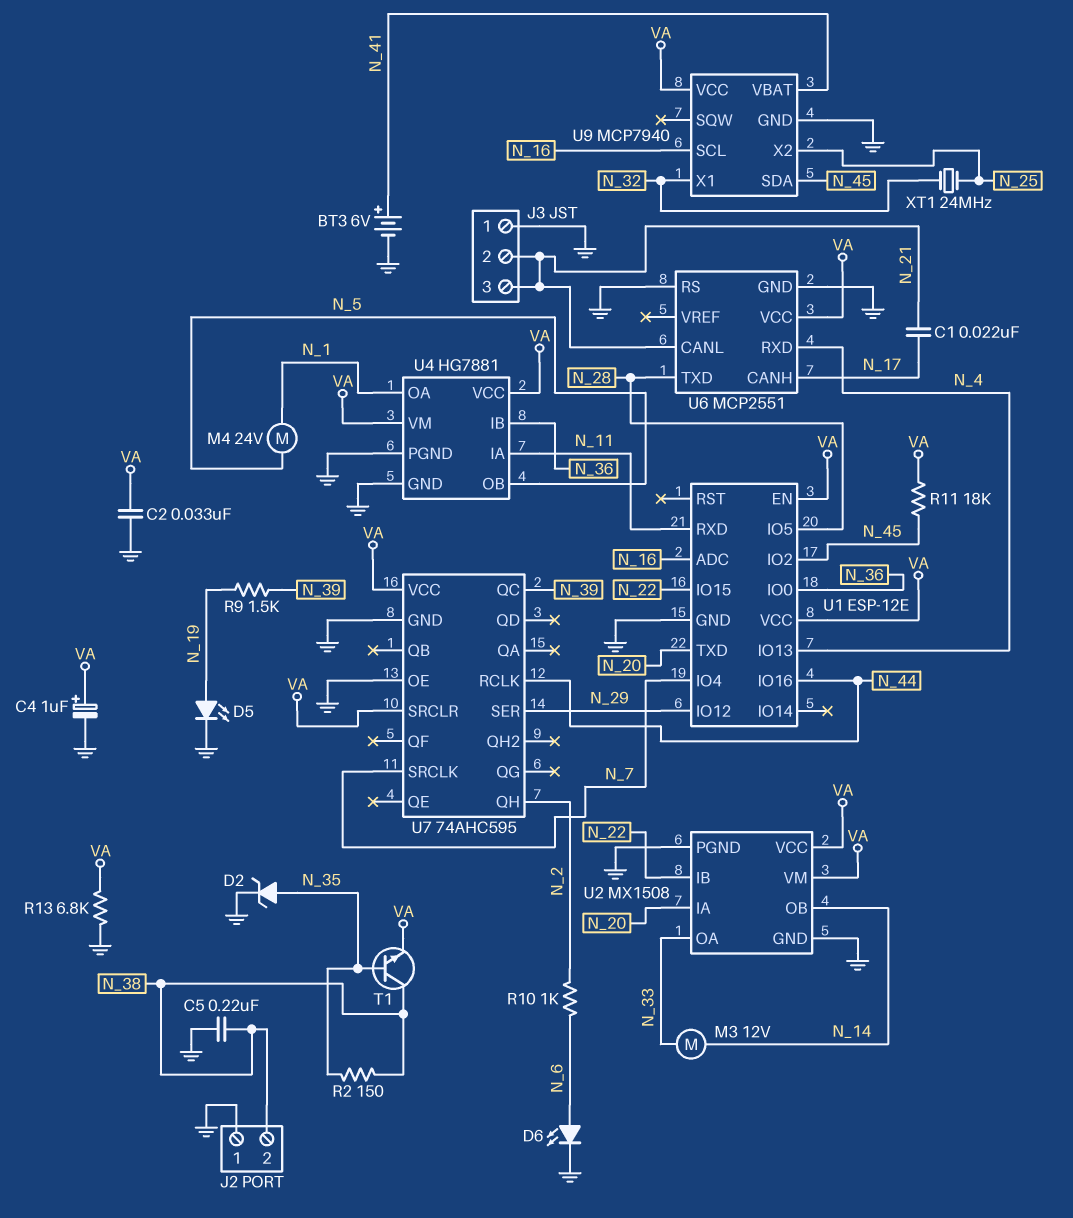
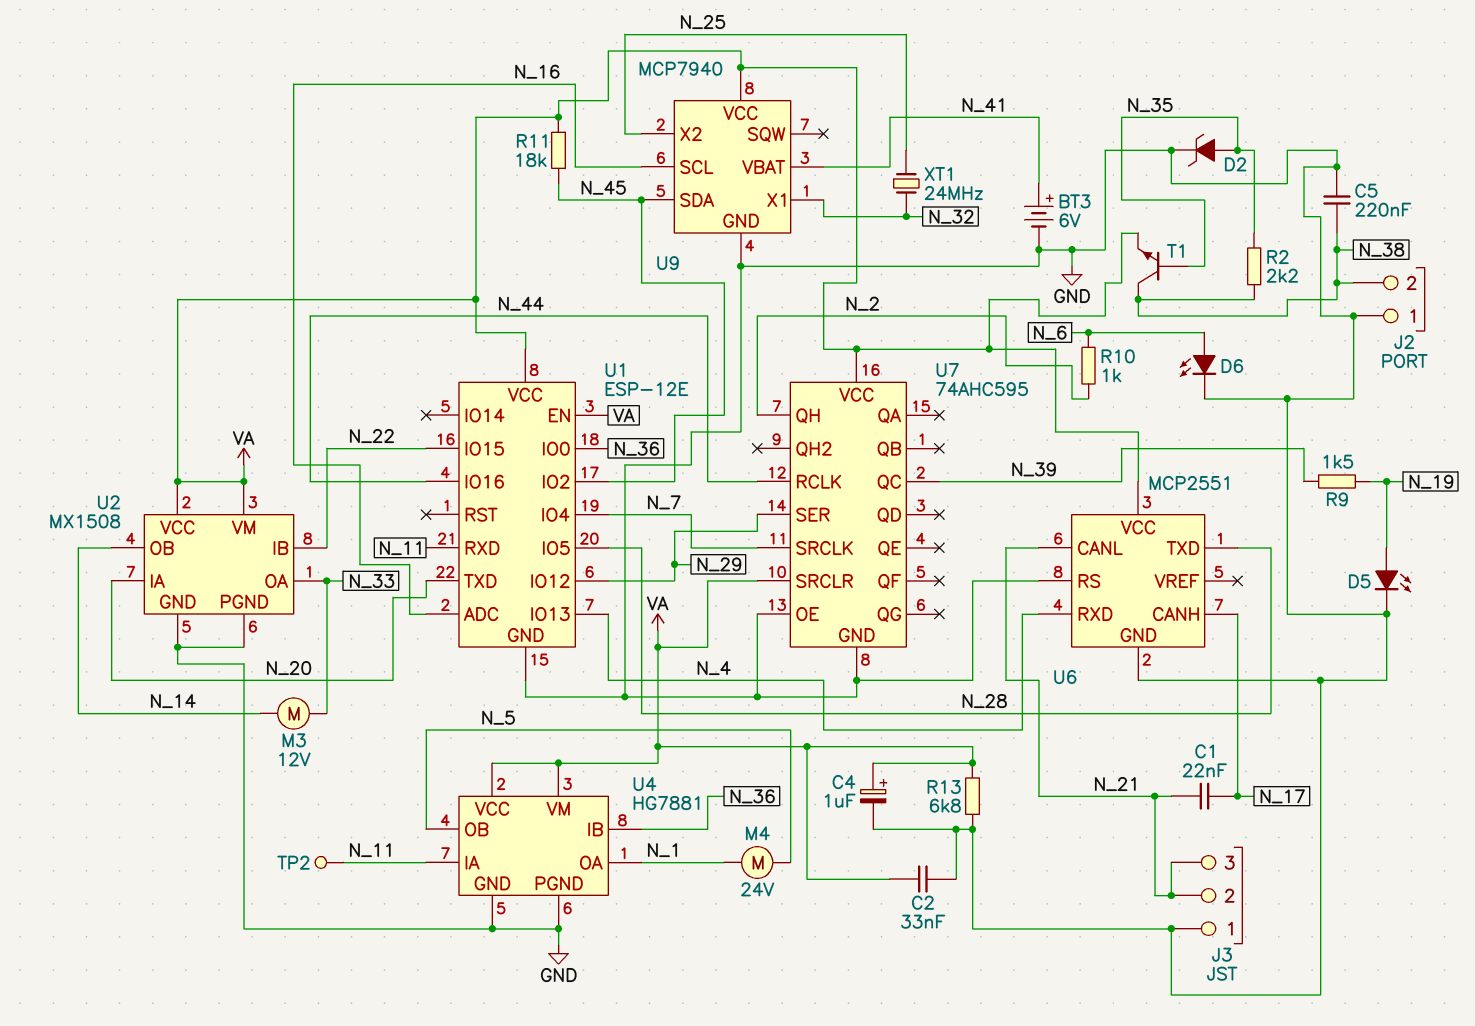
R2: 150 (N_35, N_38) -> 2.2k (N_35, N_38)
TP2: none -> test point (N_11)

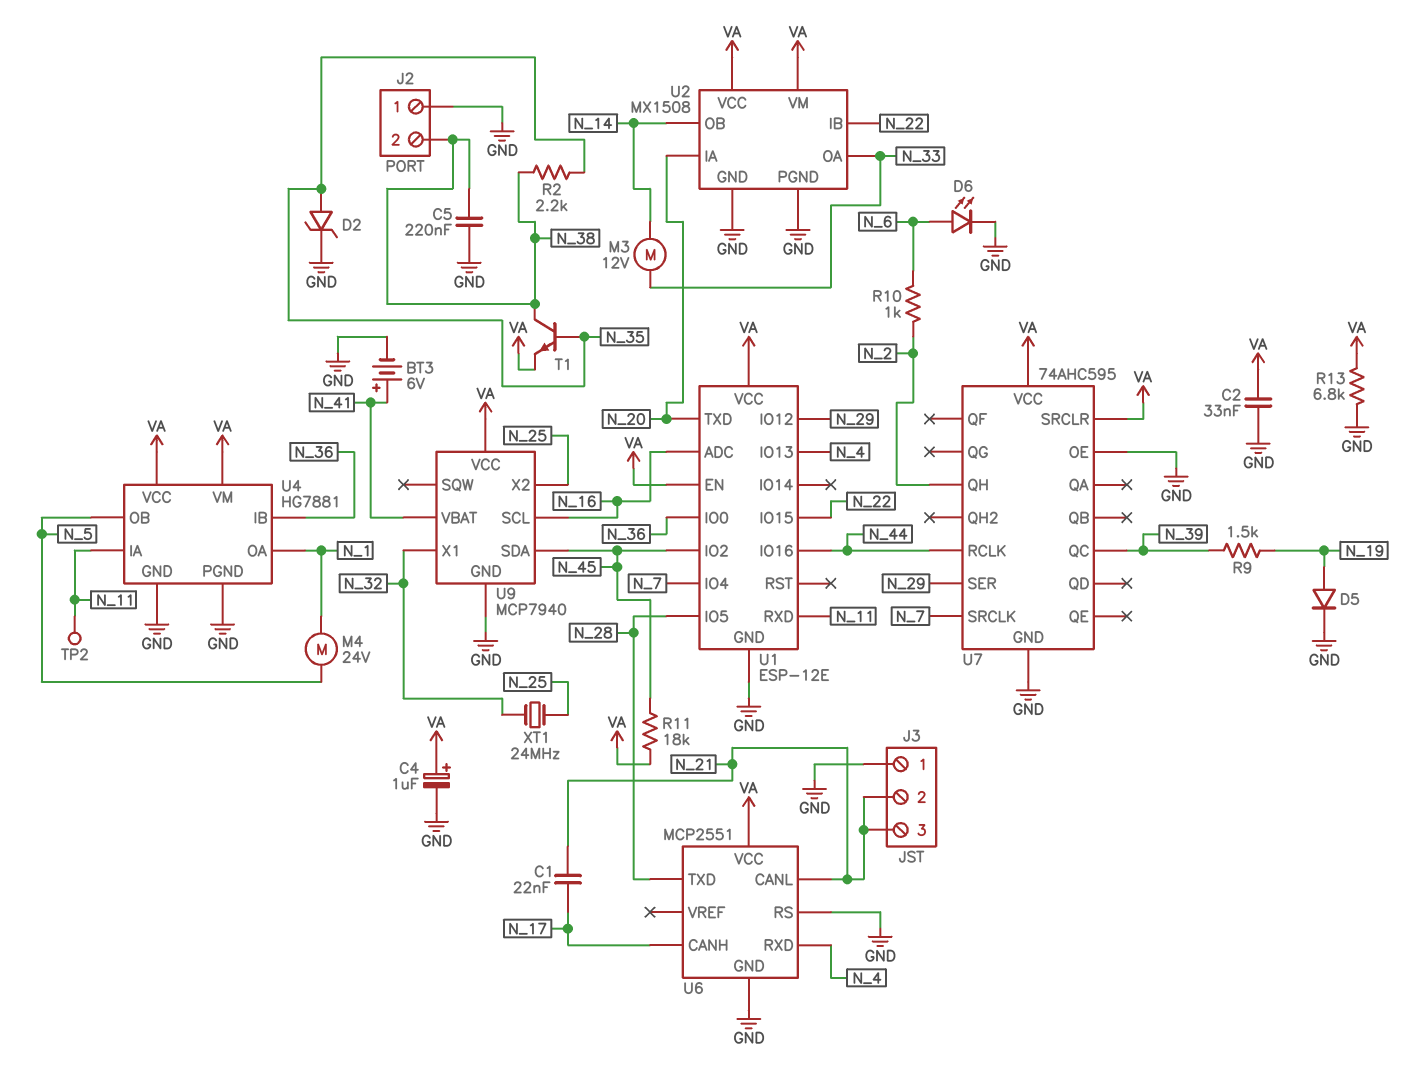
D5: LED (A N_19, K GND) -> diode (A N_19, K GND)

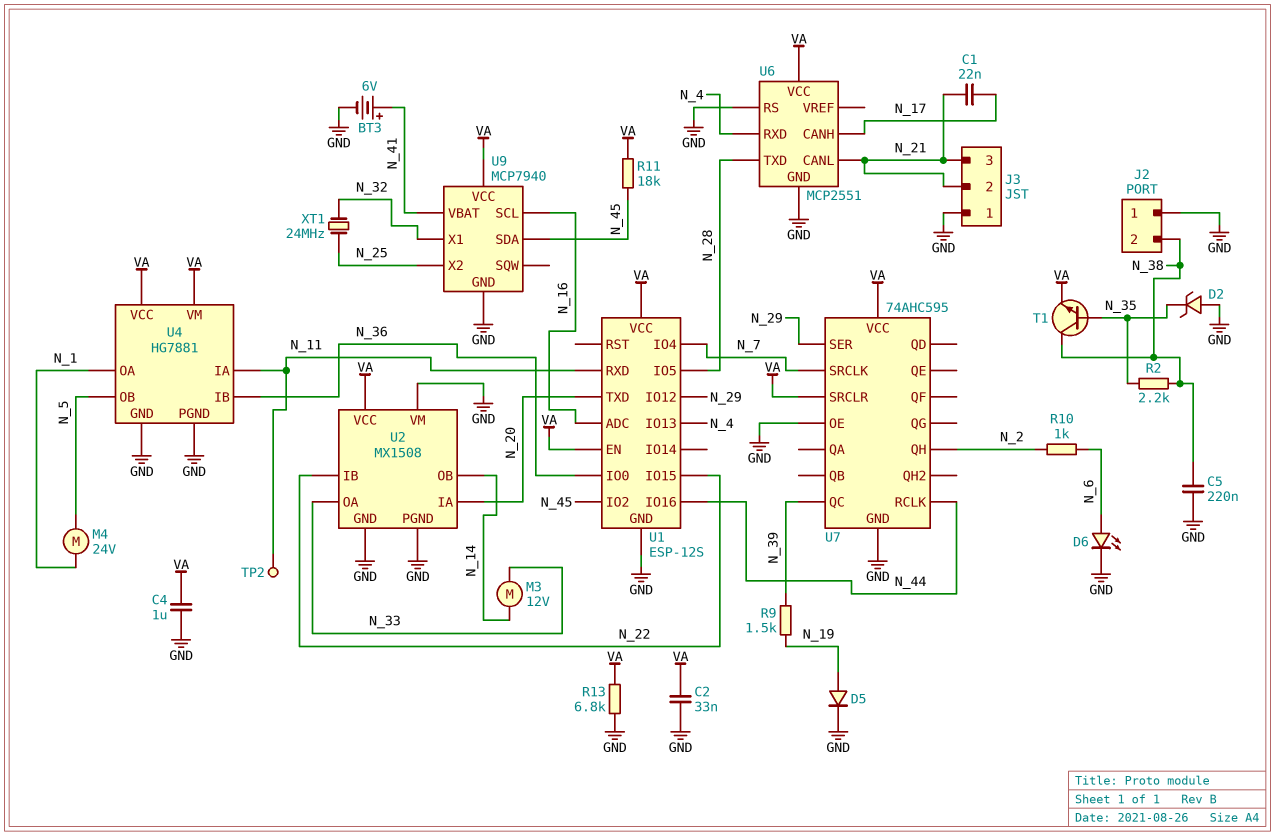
C4: 1uF (plus VA, minus GND) -> 1uF (GND, VA)
D2: zener (A N_35, K GND) -> zener (A GND, K N_35)
U1: ESP-12E -> ESP-12S
U2 pin VM: VA -> GND

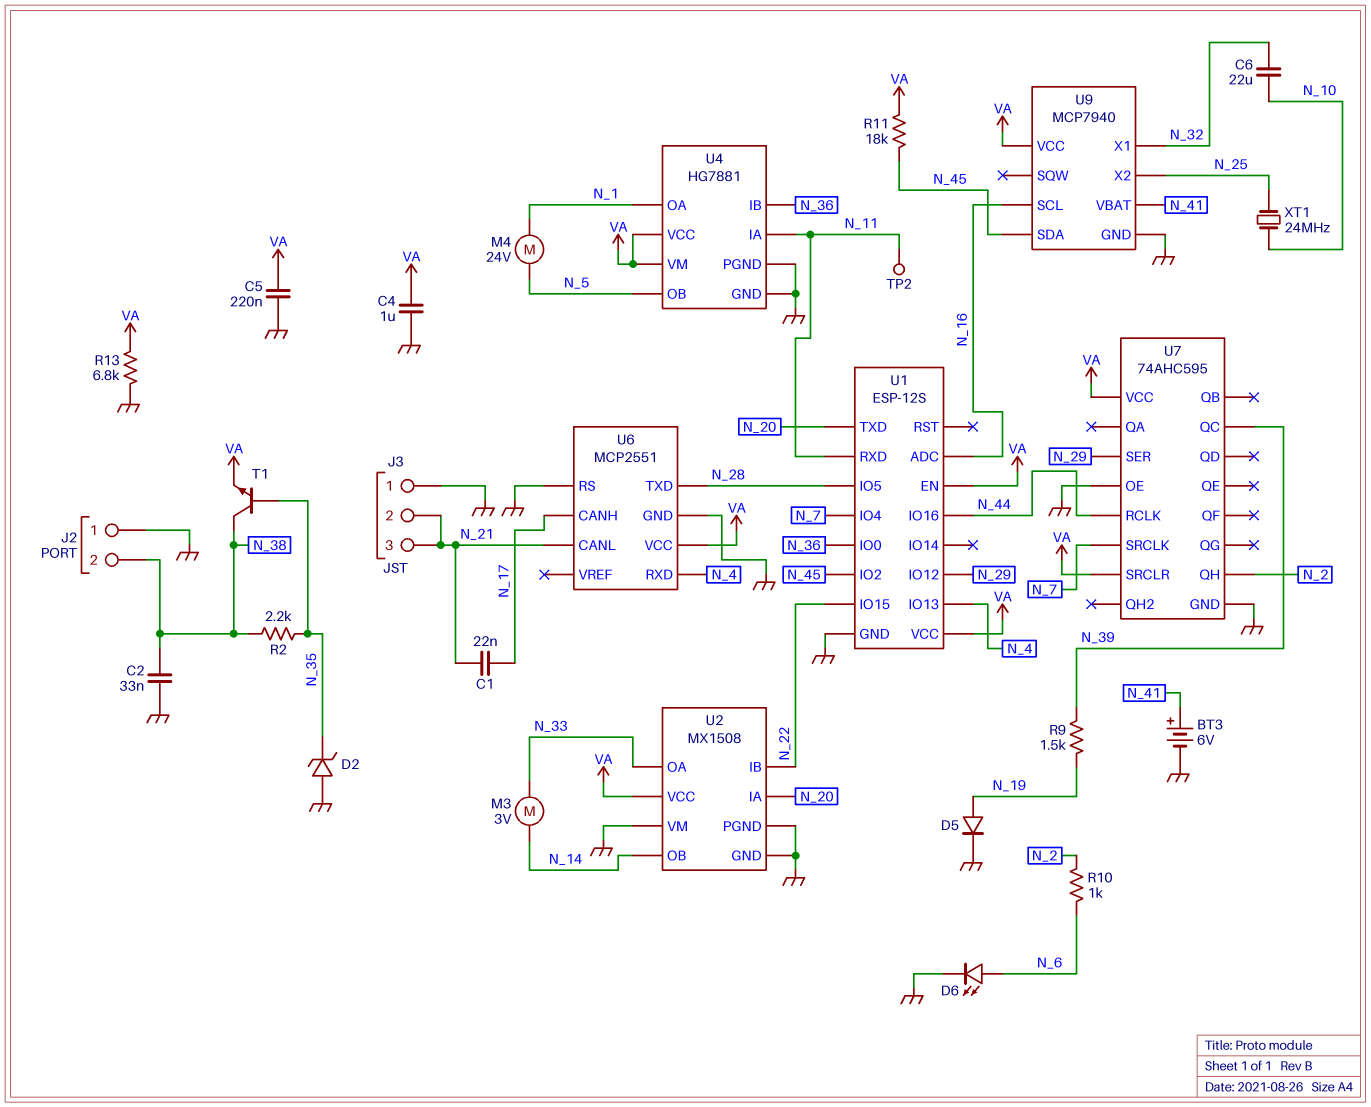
C2: 33nF (GND, VA) -> 33nF (GND, N_38)
C5: 220nF (GND, N_38) -> 220nF (GND, VA)
C6: none -> 22uF (N_10, N_32)
M3: motor 12V (N_14, N_33) -> motor 3V (N_14, N_33)
XT1: 24MHz (N_25, N_32) -> 24MHz (N_10, N_25)

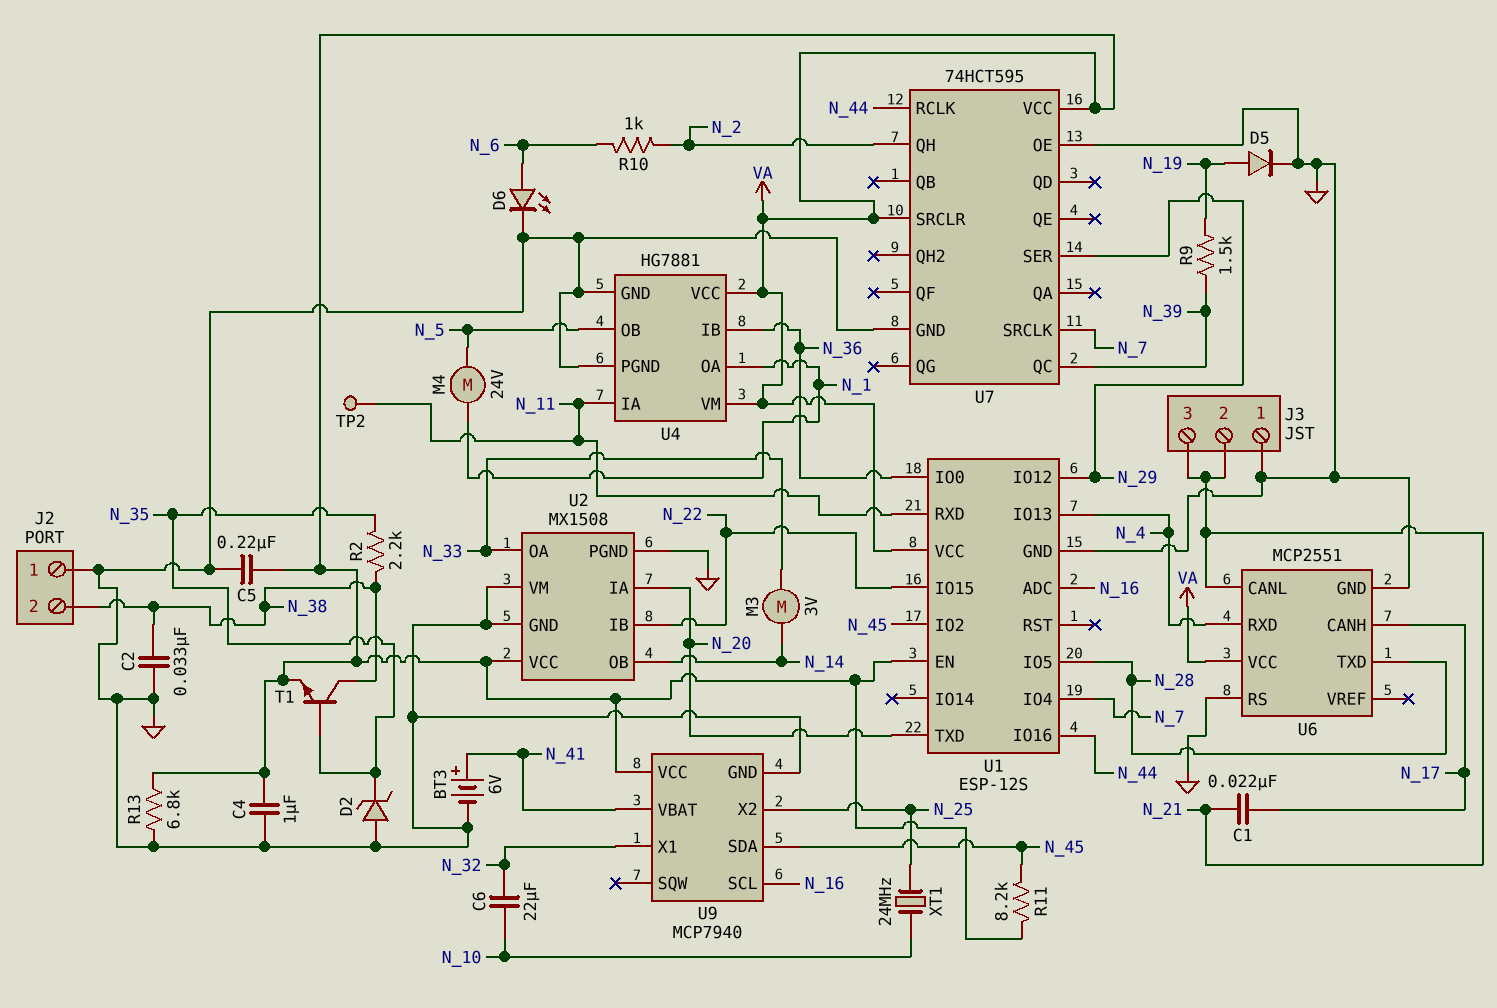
R11: 18k (N_45, VA) -> 8.2k (N_45, VA)
U7: 74AHC595 -> 74HCT595

